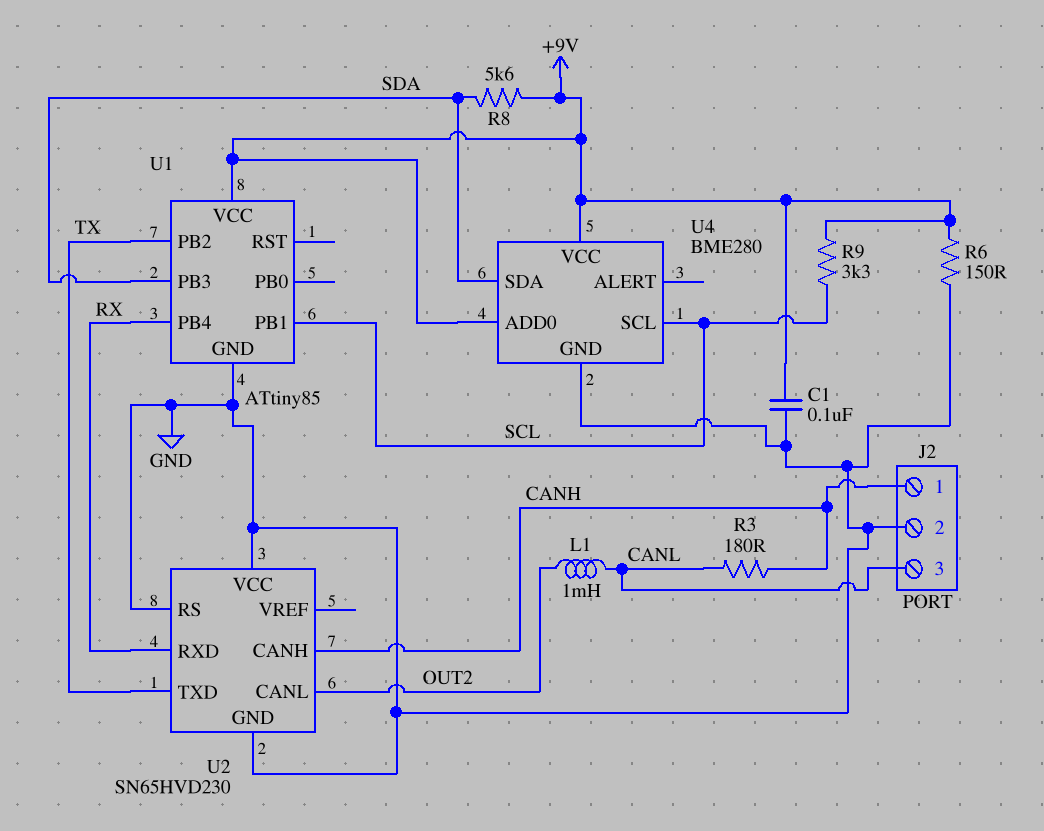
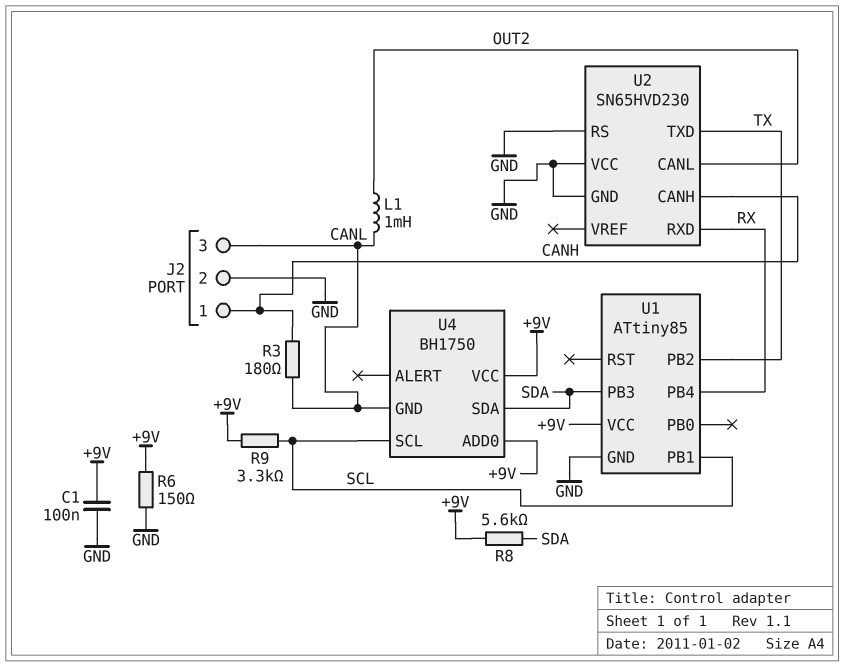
U4: BME280 -> BH1750
U4 pin GND: GND -> CANL

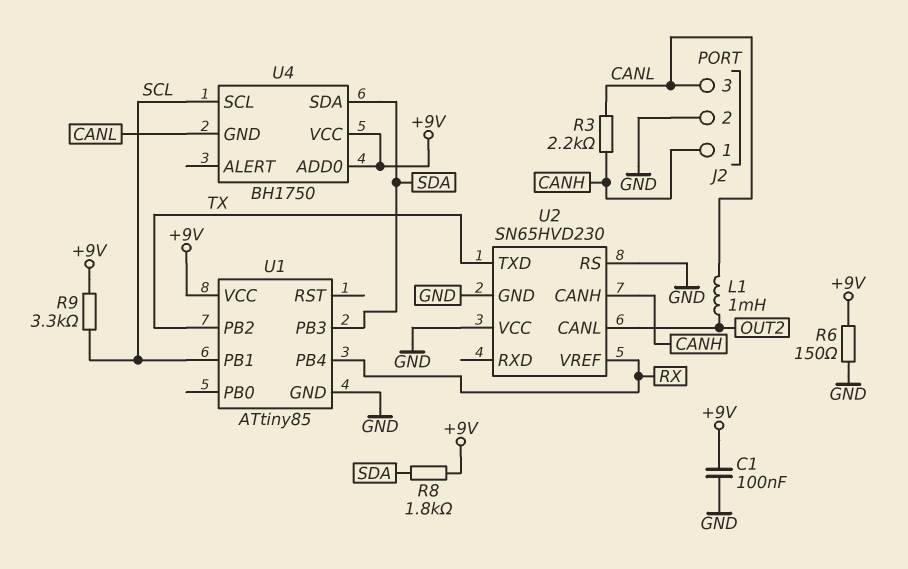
R3: 180 (CANH, CANL) -> 2.2k (CANH, CANL)
R8: 5.6k (+9V, SDA) -> 1.8k (+9V, SDA)
U2 pin RXD: RX -> none
U2 pin VREF: none -> RX

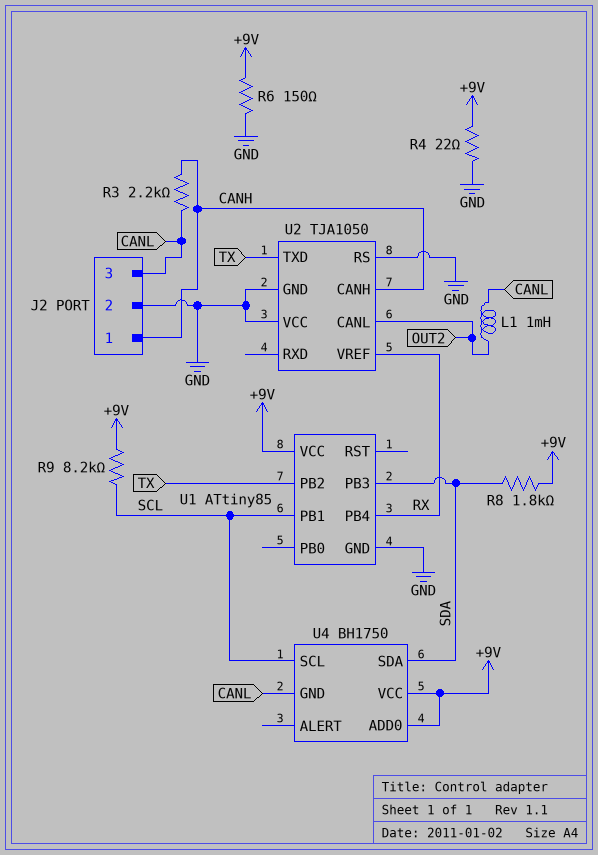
C1: 100nF (+9V, GND) -> none
R4: none -> 22 (+9V, GND)
R9: 3.3k (+9V, SCL) -> 8.2k (+9V, SCL)
U2: SN65HVD230 -> TJA1050

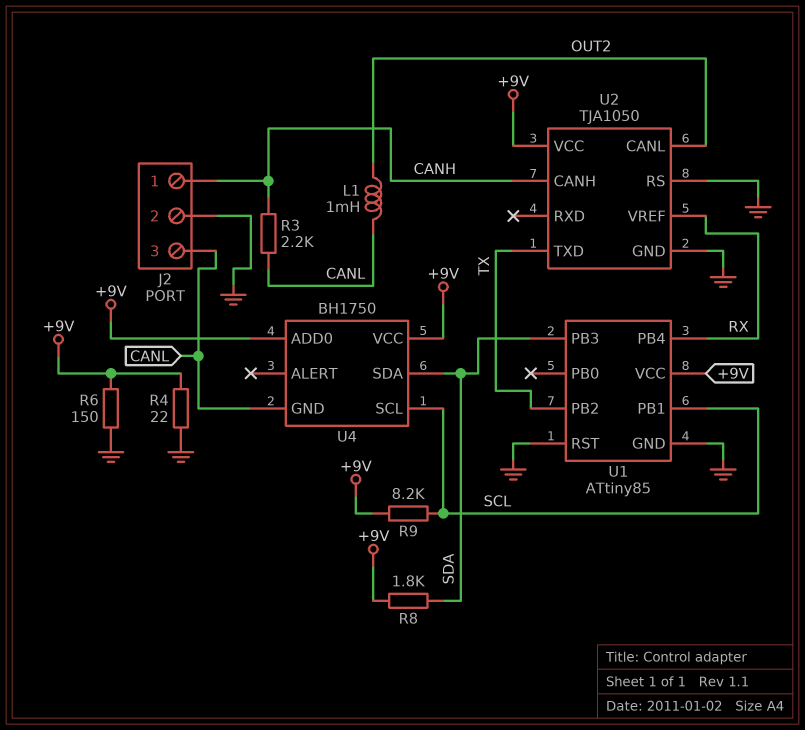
U1 pin RST: none -> GND
U2 pin VCC: GND -> +9V

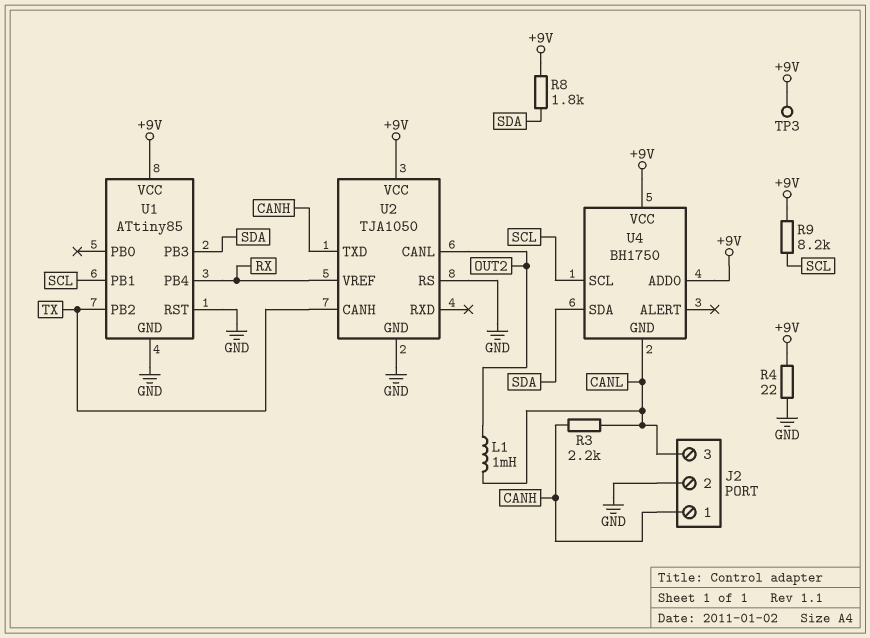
R6: 150 (+9V, GND) -> none
TP3: none -> test point (+9V)
U2 pin CANH: CANH -> TX
U2 pin TXD: TX -> CANH

